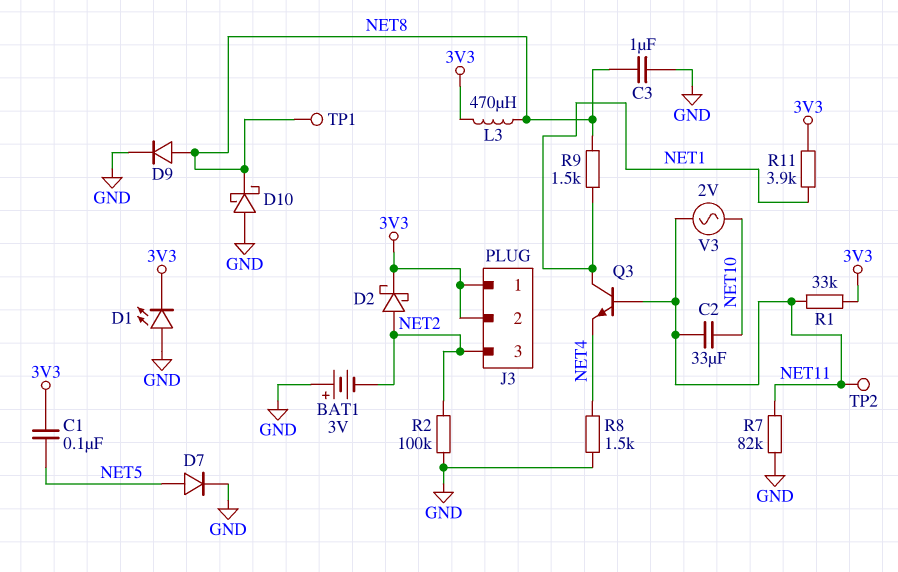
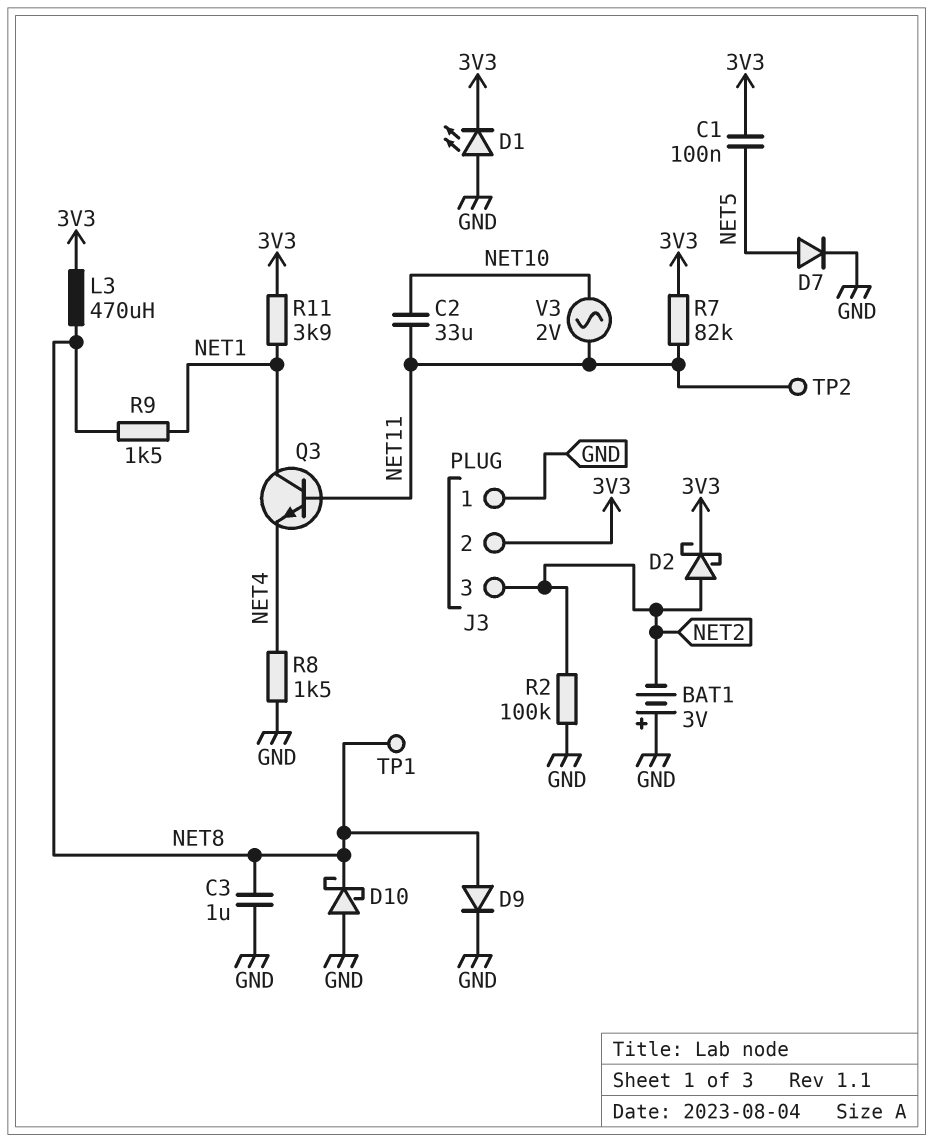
J3 pin 1: 3V3 -> GND
R1: 33k (3V3, NET11) -> none
R7: 82k (GND, NET11) -> 82k (3V3, NET11)

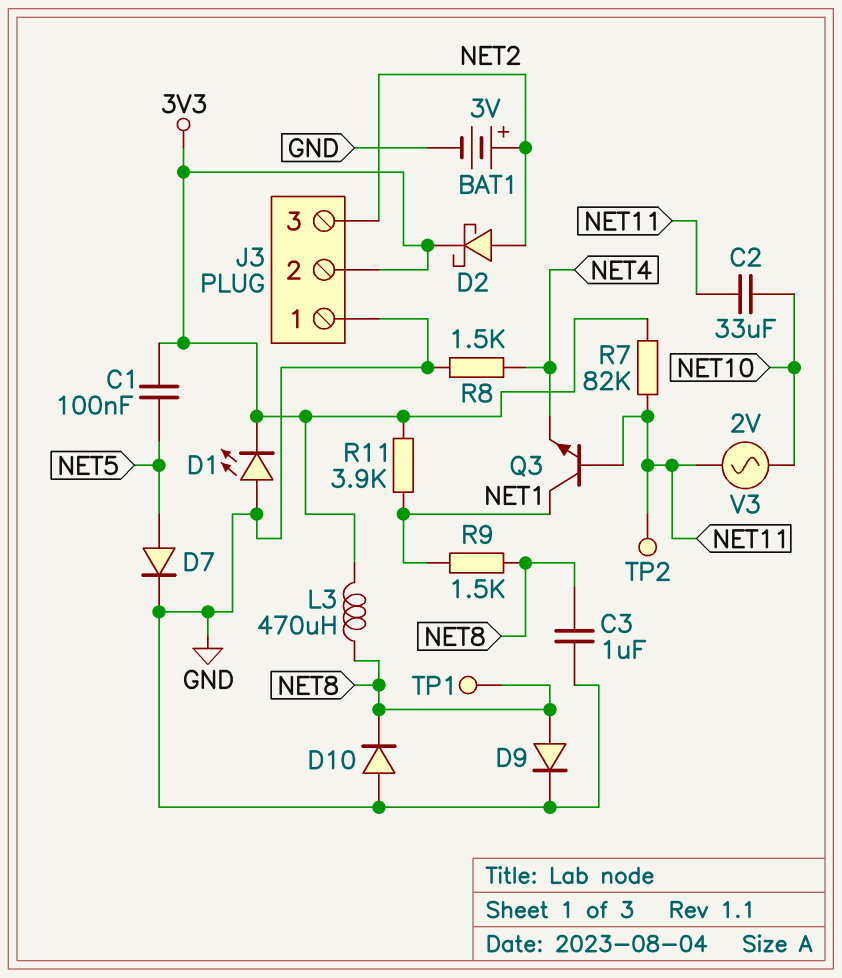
BAT1: 3V (plus GND, minus NET2) -> 3V (plus NET2, minus GND)
D10: schottky (A GND, K NET8) -> diode (A GND, K NET8)
R2: 100k (GND, NET2) -> none

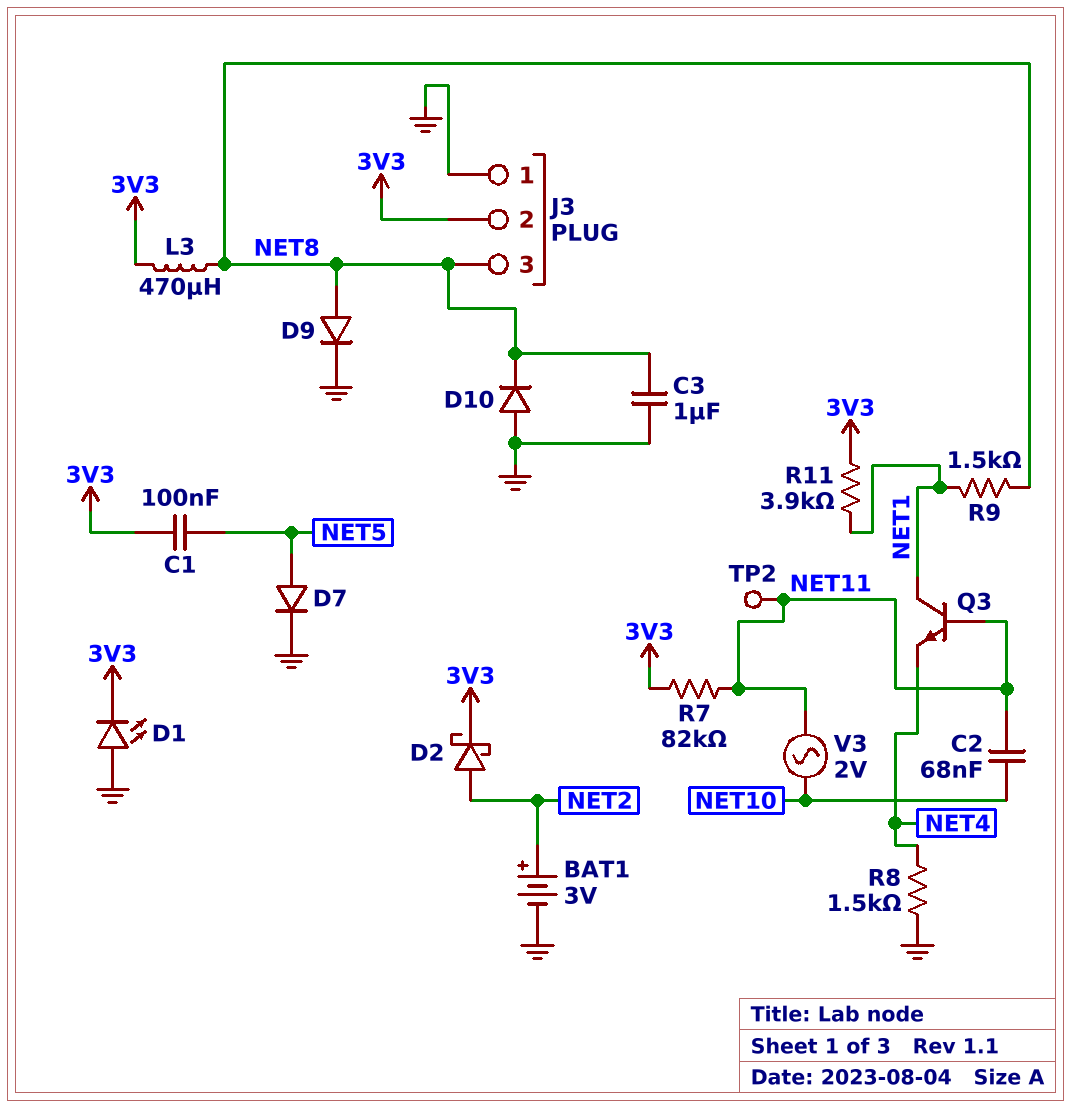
C2: 33uF (NET10, NET11) -> 68nF (NET10, NET11)
J3 pin 3: NET2 -> NET8
TP1: test point (NET8) -> none

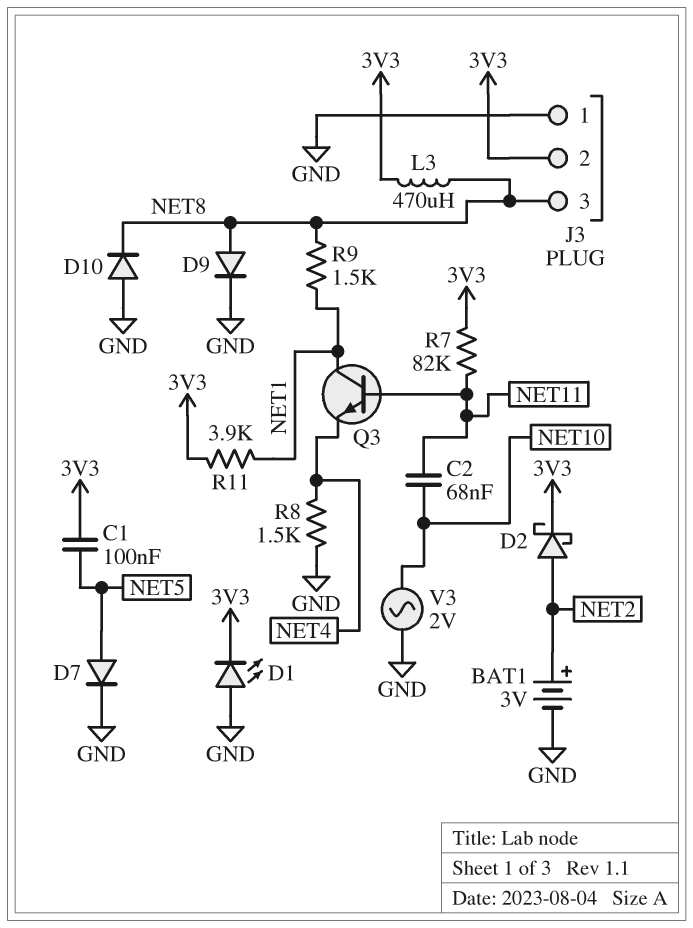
C3: 1uF (GND, NET8) -> none
TP2: test point (NET11) -> none
V3: AC 2V (NET10, NET11) -> AC 2V (GND, NET10)

